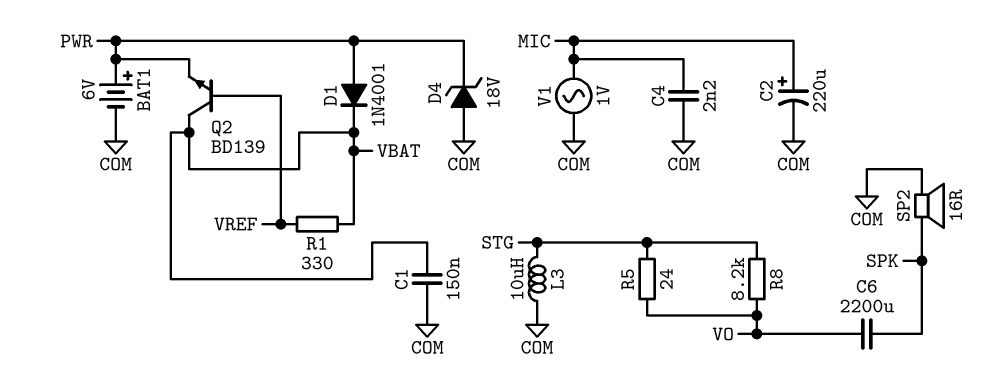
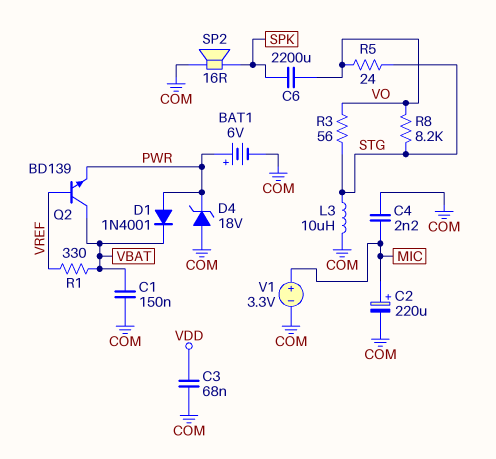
C3: none -> 68nF (COM, VDD)
R3: none -> 56 (STG, VO)
V1: AC 1V (COM, MIC) -> 3.3V (plus MIC, minus COM)

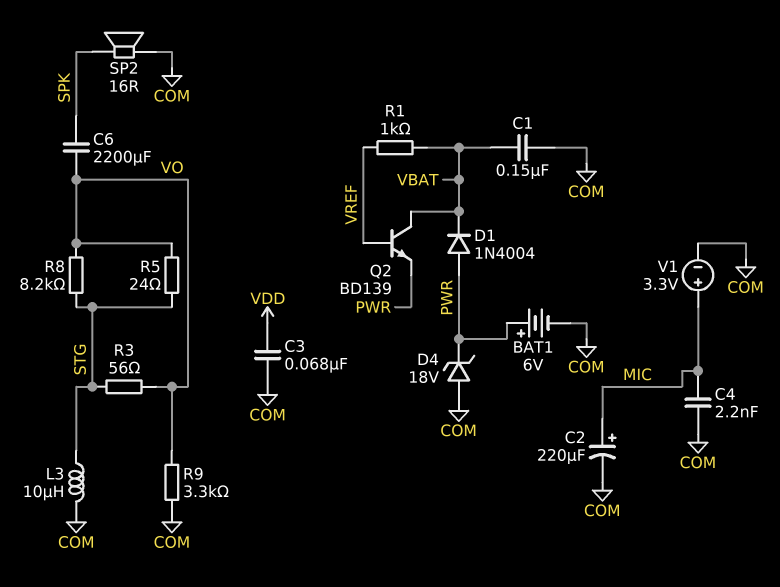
D1: diode 1N4001 (A PWR, K VBAT) -> diode 1N4004 (A PWR, K VBAT)
R1: 330 (VBAT, VREF) -> 1k (VBAT, VREF)
R9: none -> 3.3k (COM, VO)

